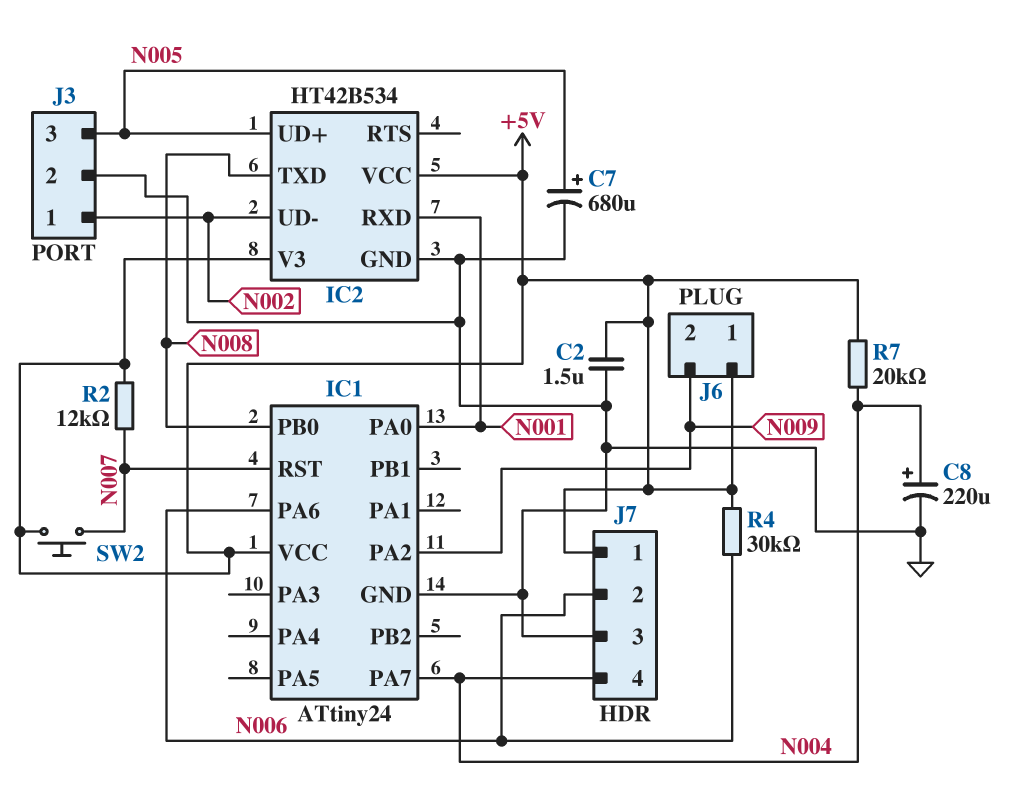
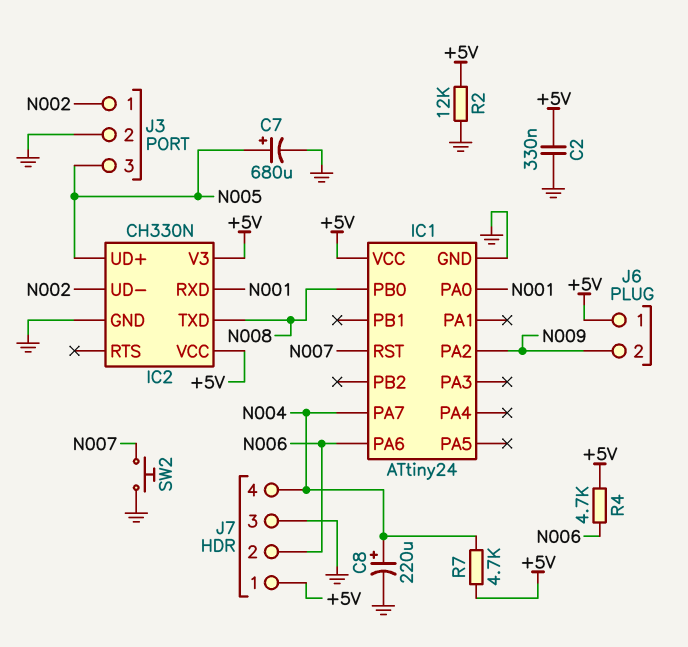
C2: 1.5uF (+5V, GND) -> 330nF (+5V, GND)
IC2: HT42B534 -> CH330N
R2: 12k (+5V, N007) -> 12k (+5V, GND)
R4: 30k (+5V, N006) -> 4.7k (+5V, N006)
R7: 20k (+5V, N004) -> 4.7k (+5V, N004)
SW2: button (+5V, N007) -> button (GND, N007)

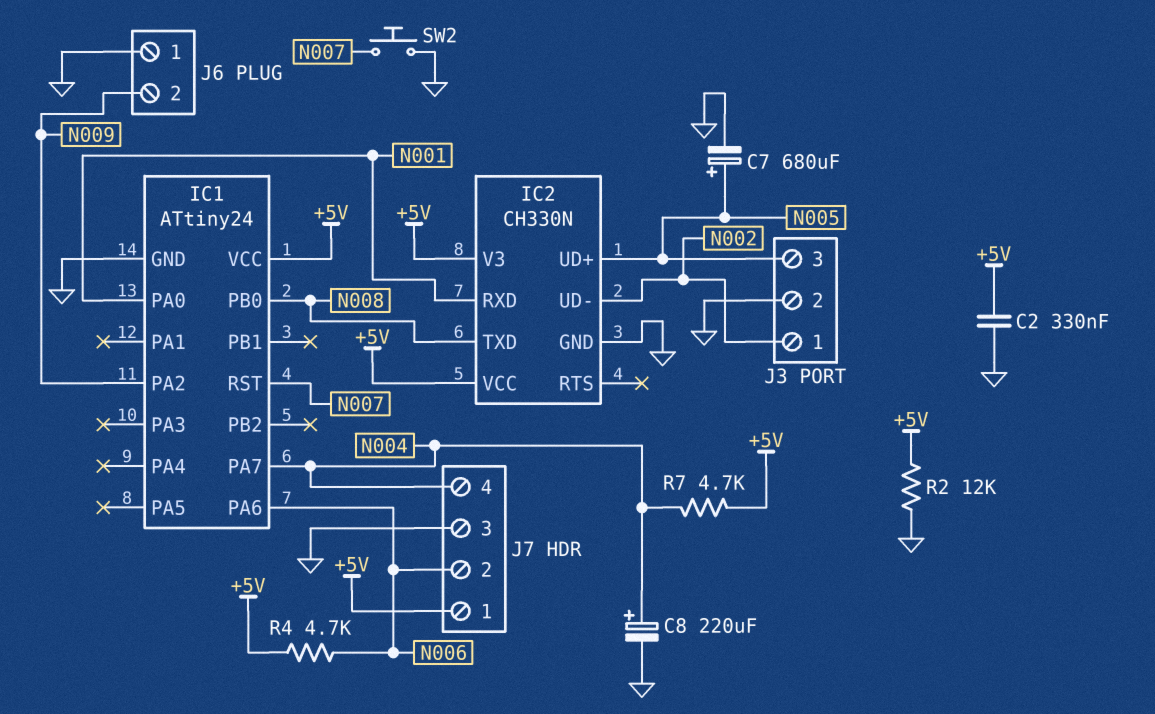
J6 pin 1: +5V -> GND

